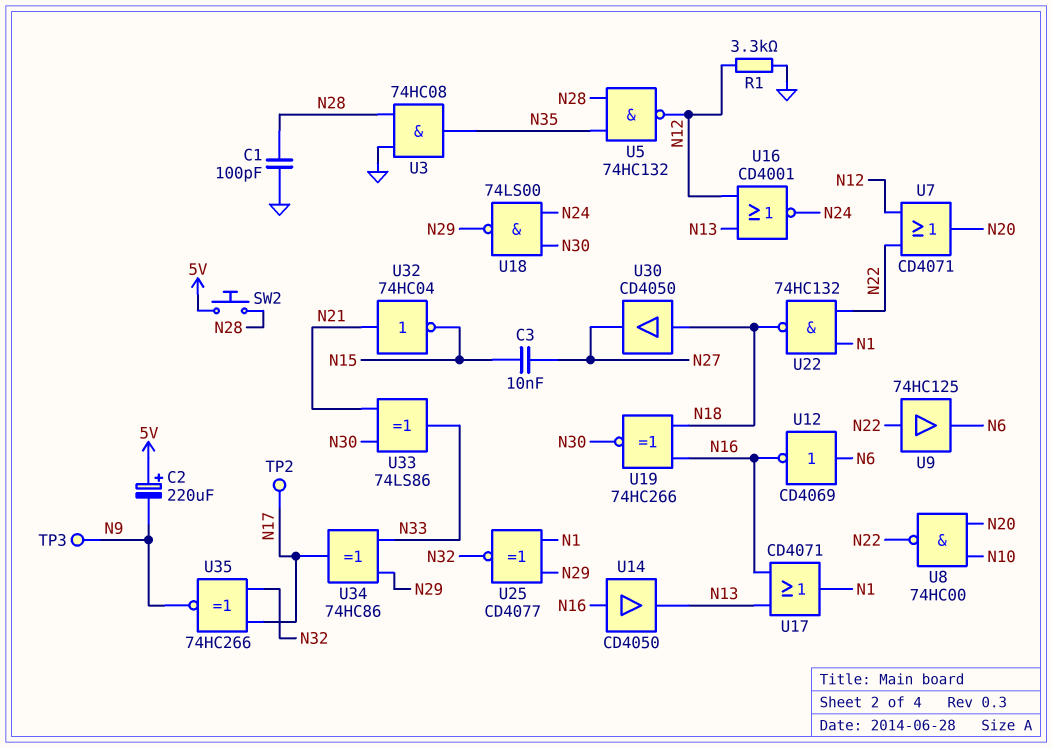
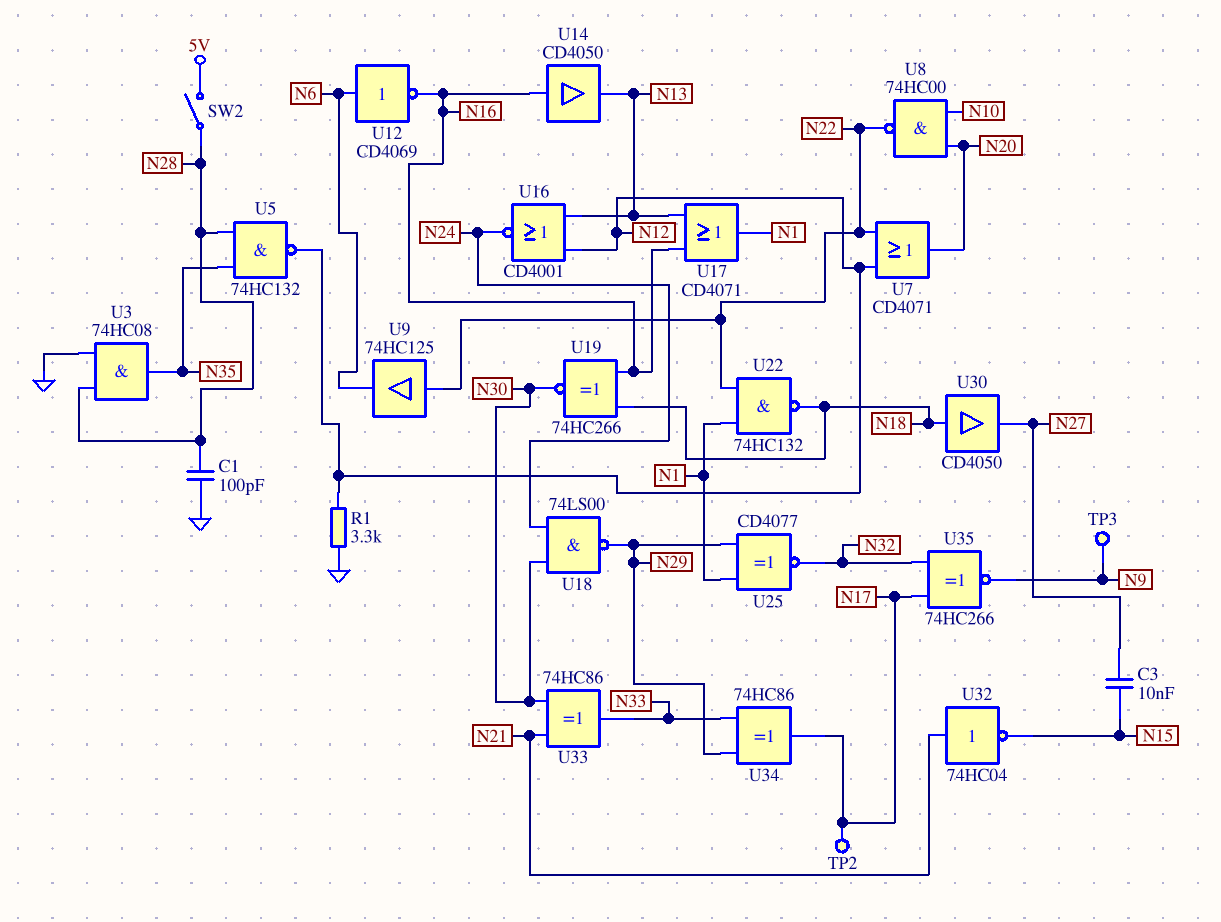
C2: 220uF (plus 5V, minus N9) -> none
SW2: button (5V, N28) -> switch (5V, N28)
U33: XOR 74LS86 (in N21, in N30, out N33) -> XOR 74HC86 (in N21, in N30, out N33)

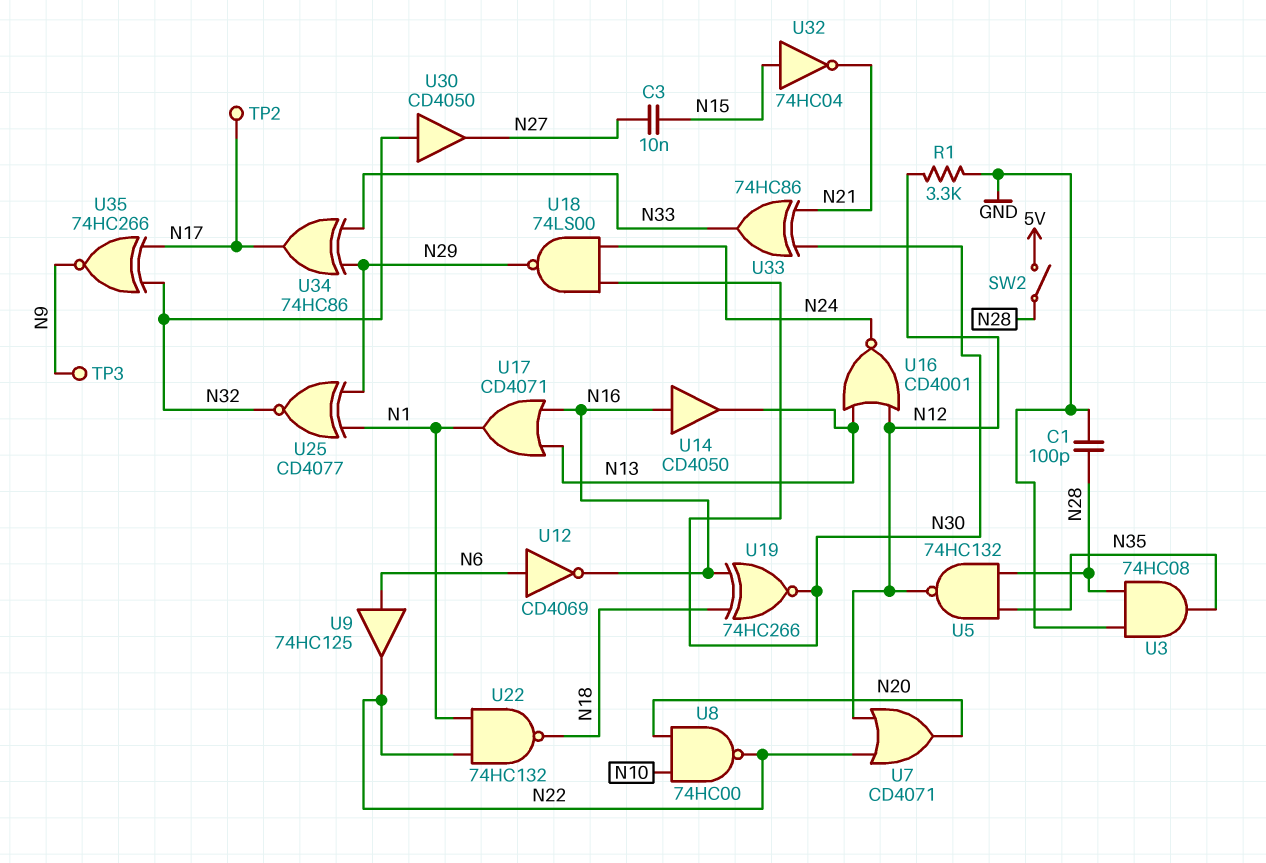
U9: buffer 74HC125 (in N22, out N6) -> buffer 74HC125 (in N6, out N22)
U30: buffer CD4050 (in N18, out N27) -> buffer CD4050 (in N32, out N27)
U32: NOT 74HC04 (in N21, out N15) -> NOT 74HC04 (in N15, out N21)

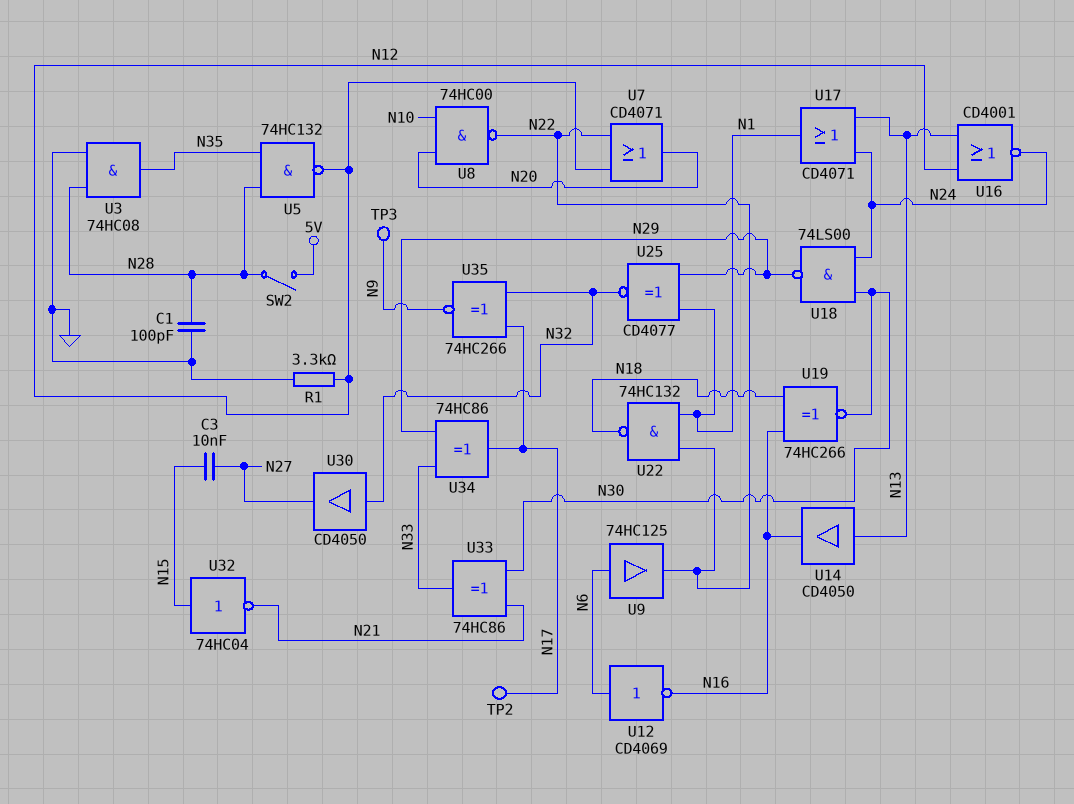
U14: buffer CD4050 (in N16, out N13) -> buffer CD4050 (in N13, out N16)
U17: OR CD4071 (in N13, in N16, out N1) -> OR CD4071 (in N13, in N24, out N1)

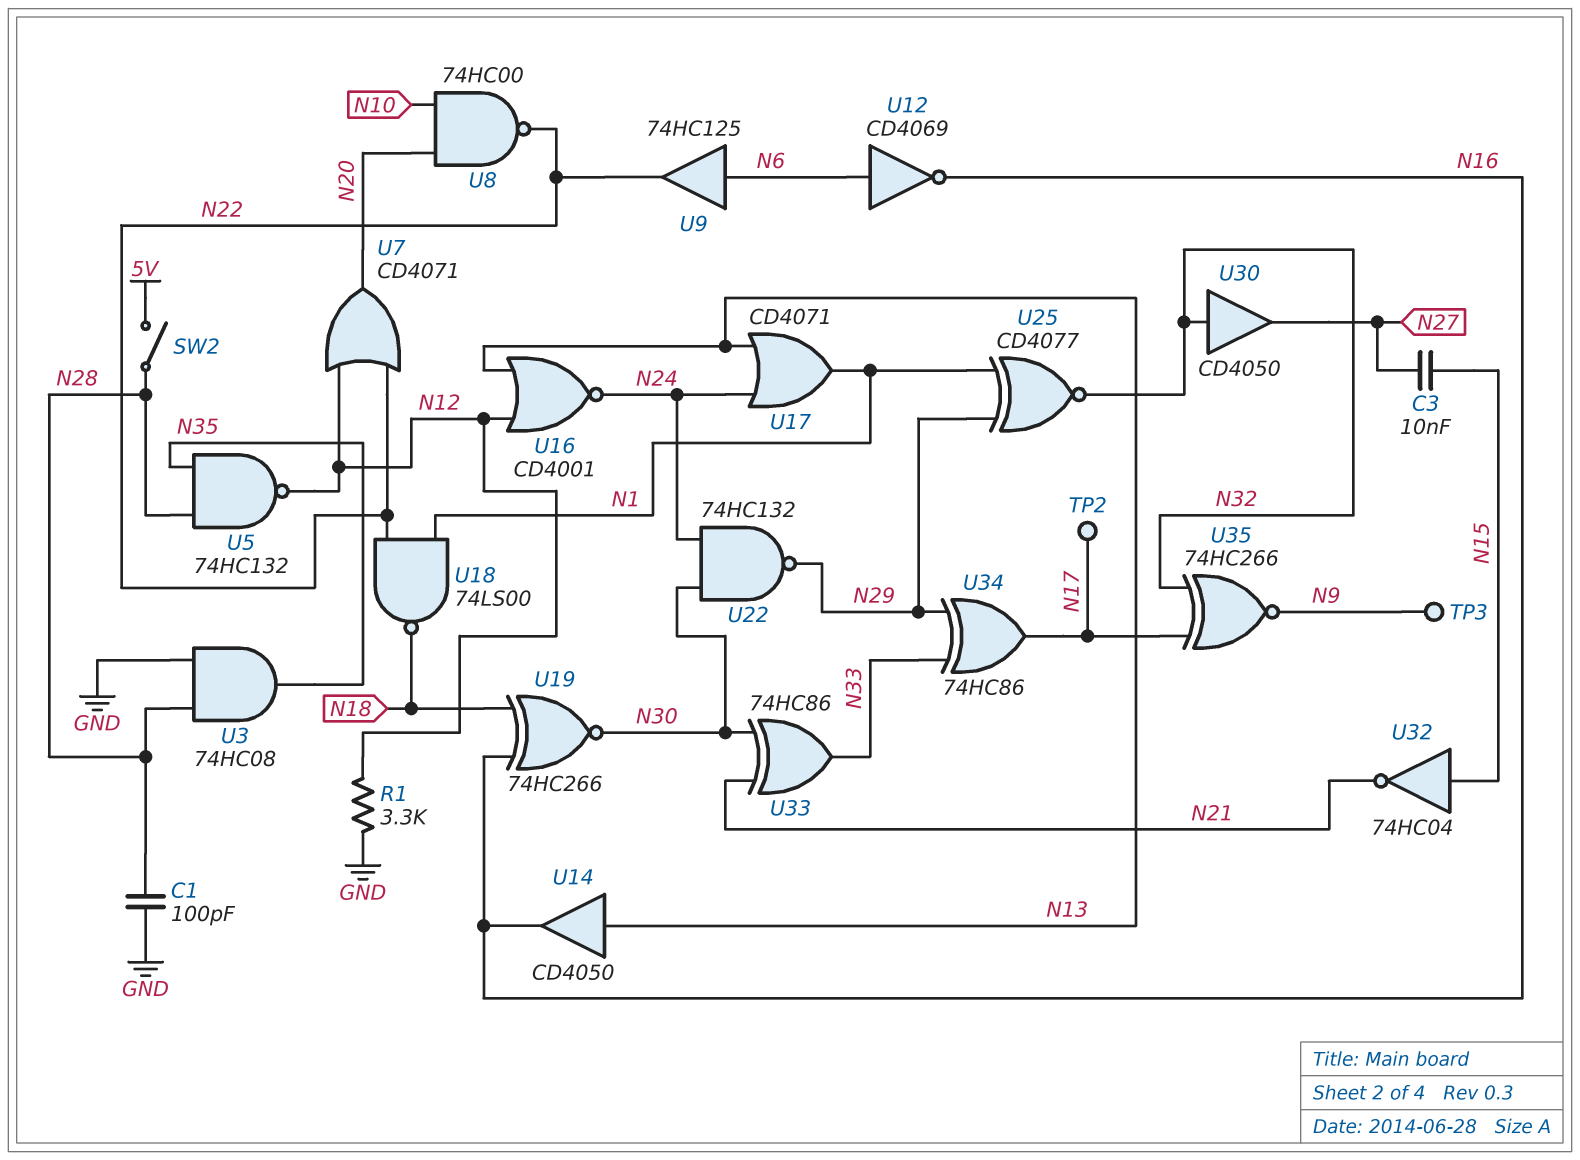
U18: NAND 74LS00 (in N24, in N30, out N29) -> NAND 74LS00 (in N1, in N22, out N18)
U22: NAND 74HC132 (in N1, in N22, out N18) -> NAND 74HC132 (in N24, in N30, out N29)

